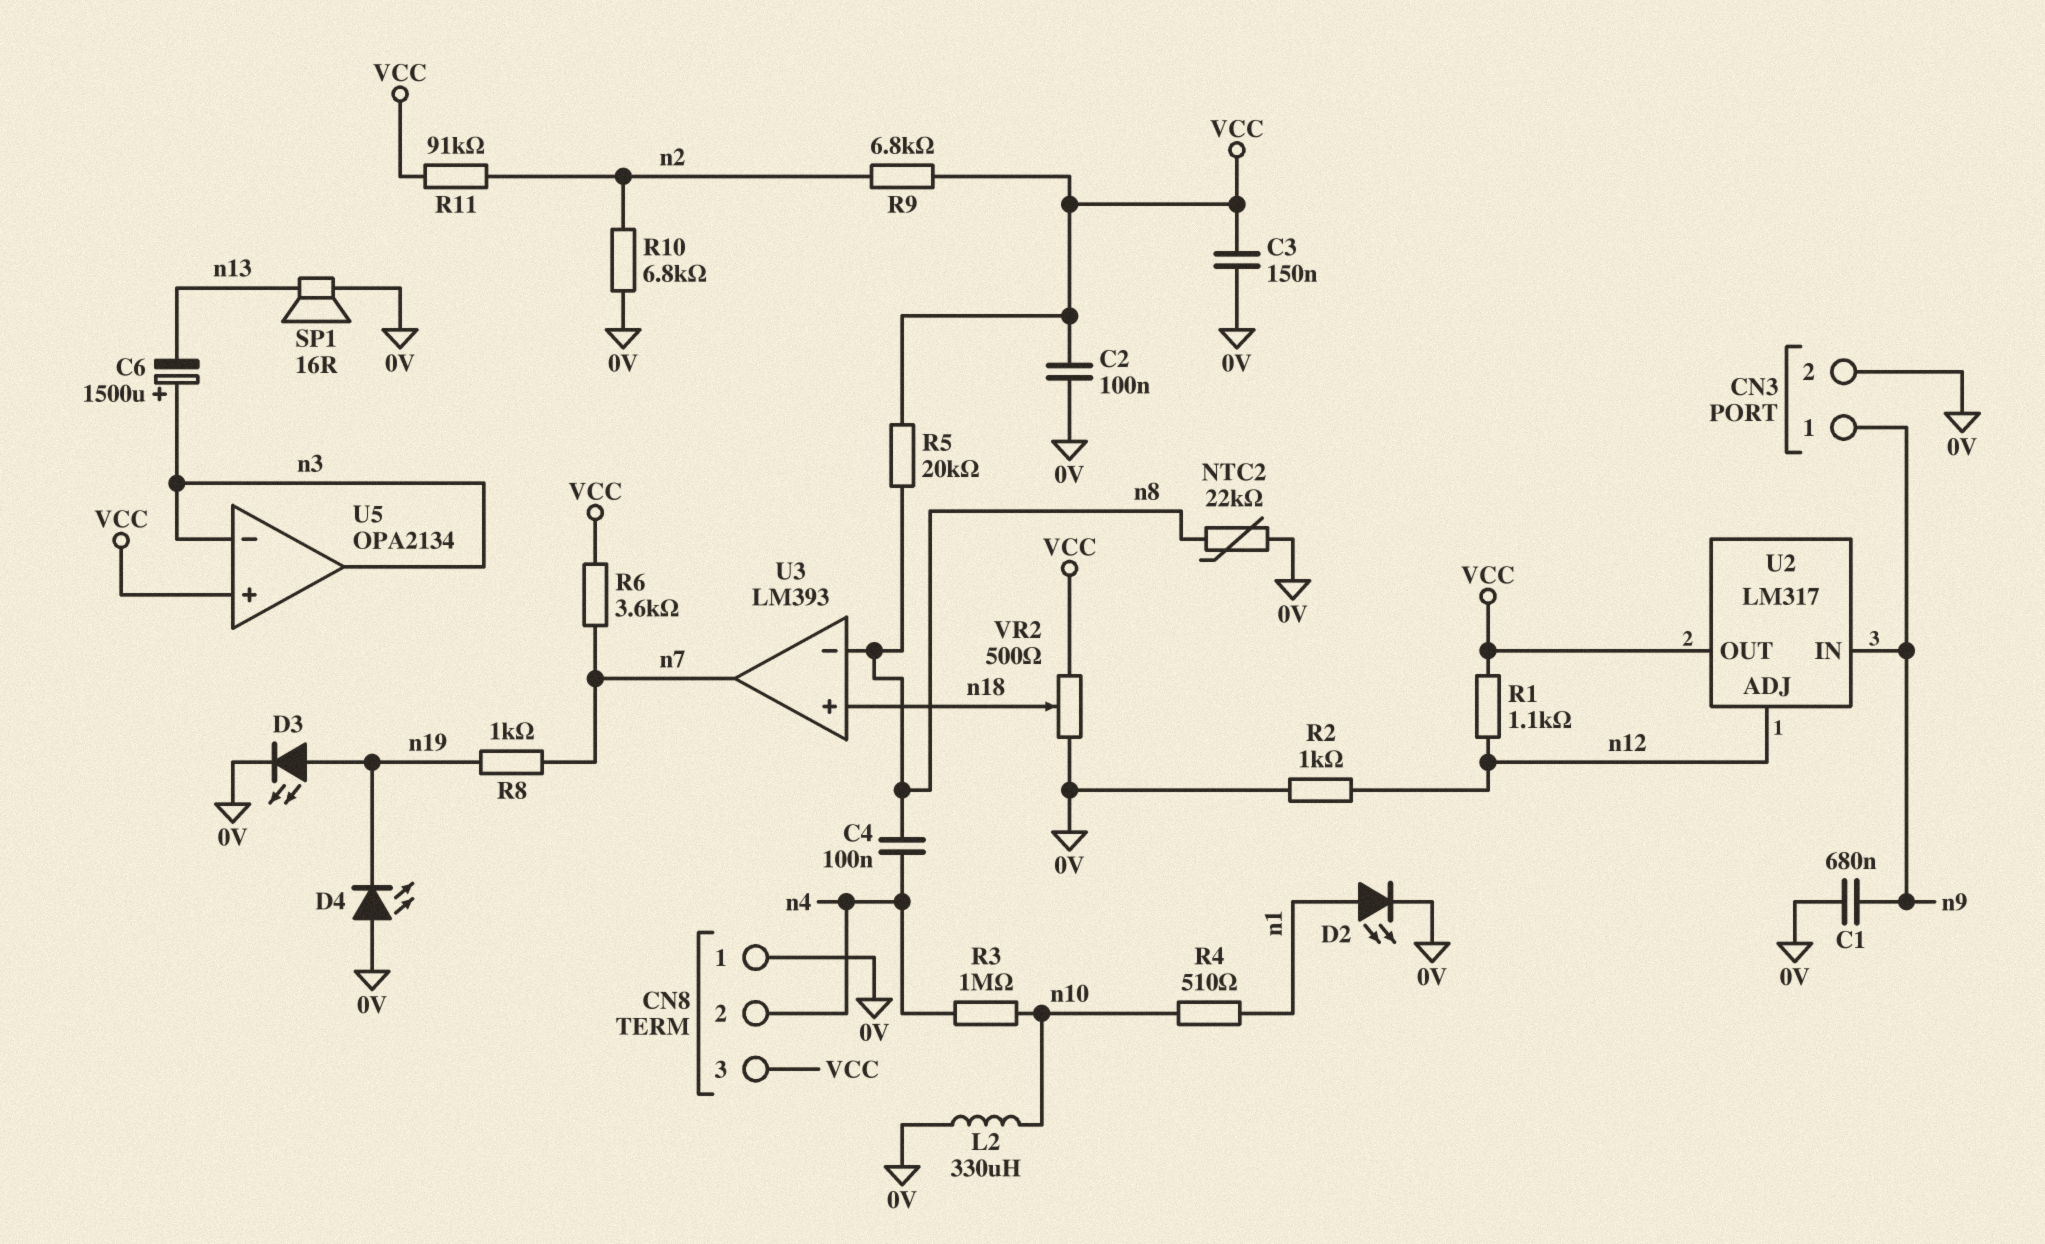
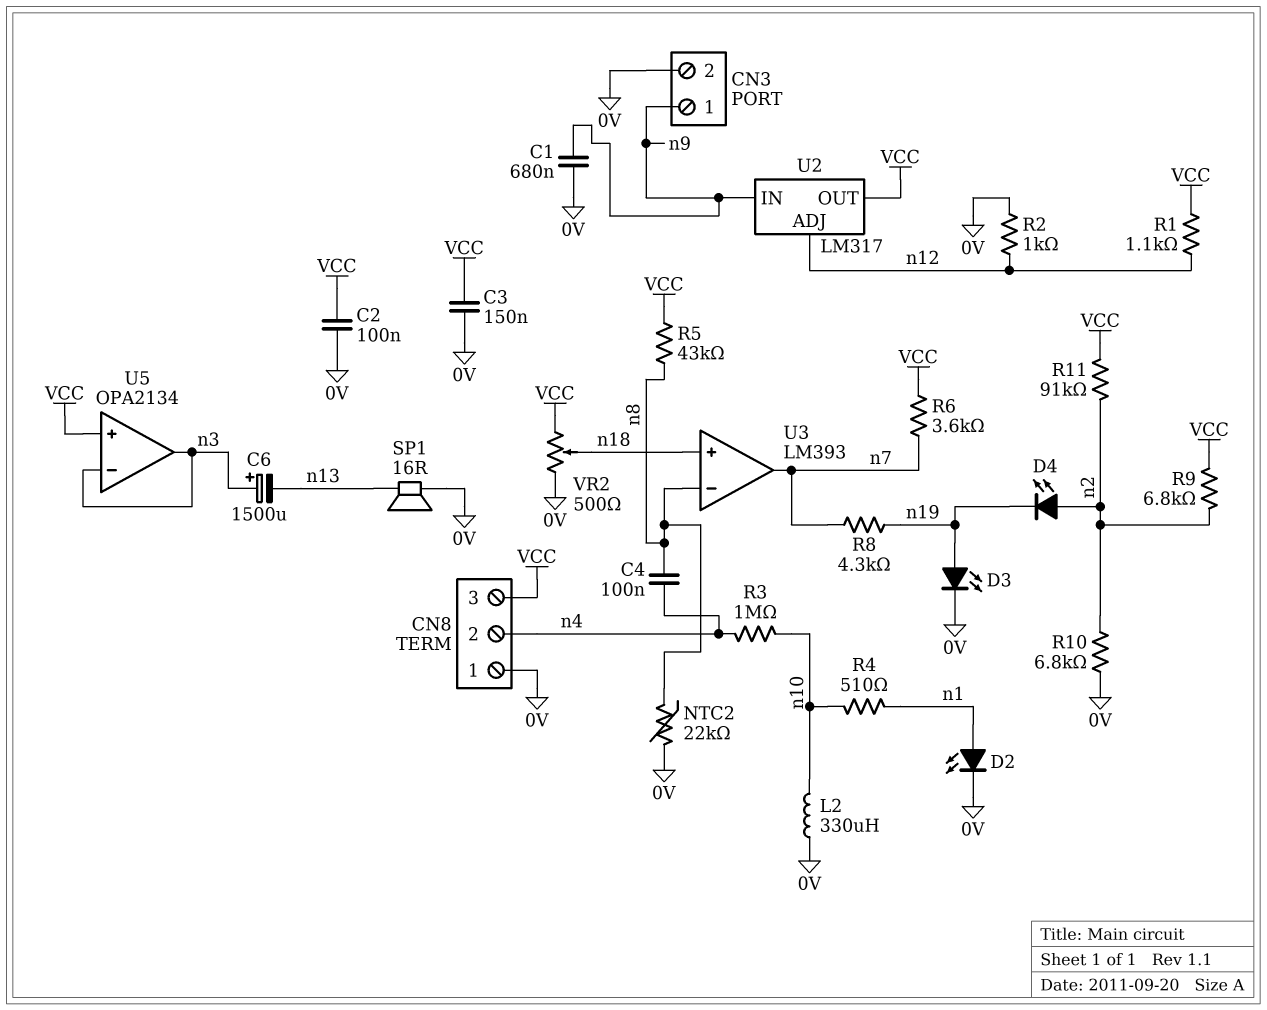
D4: LED (A 0V, K n19) -> LED (A n2, K n19)
R5: 20k (VCC, n8) -> 43k (VCC, n8)
R8: 1k (n7, n19) -> 4.3k (n7, n19)

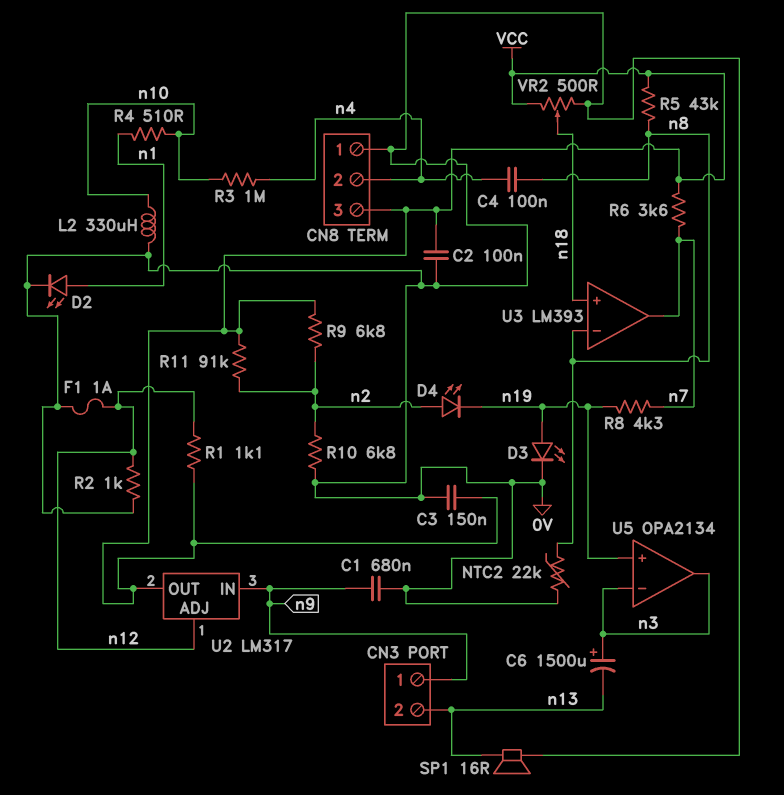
CN3 pin 2: 0V -> n13
F1: none -> 1A (0V, n12)
U5 pin in+: VCC -> n19

